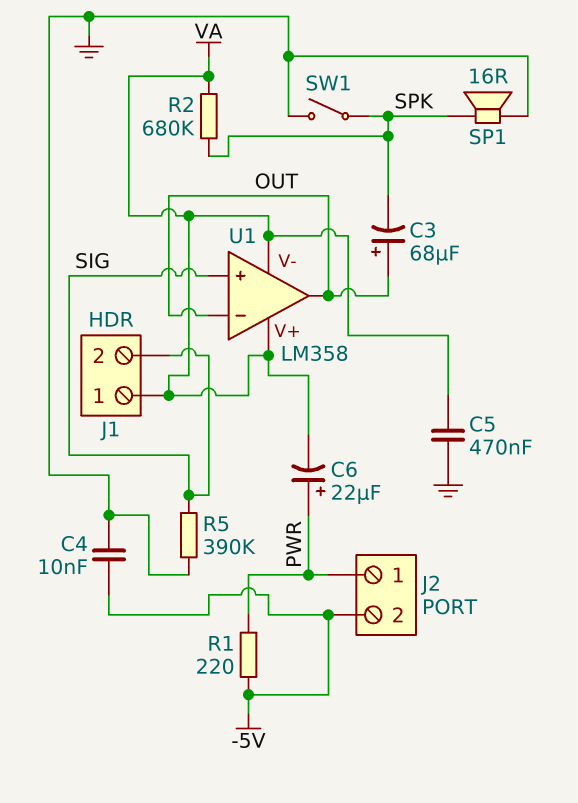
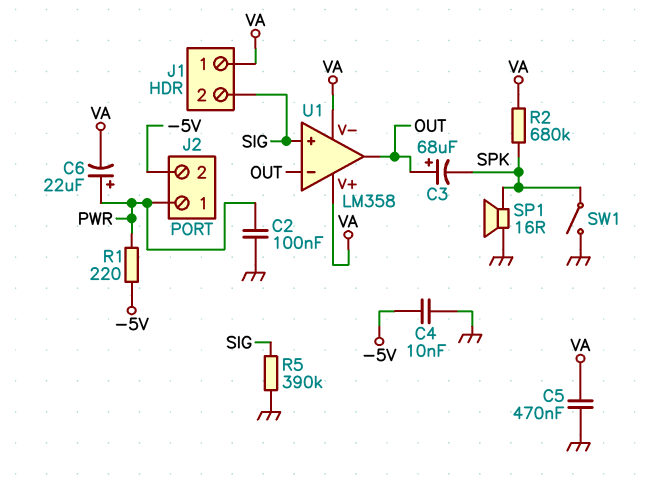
C2: none -> 100nF (GND, PWR)

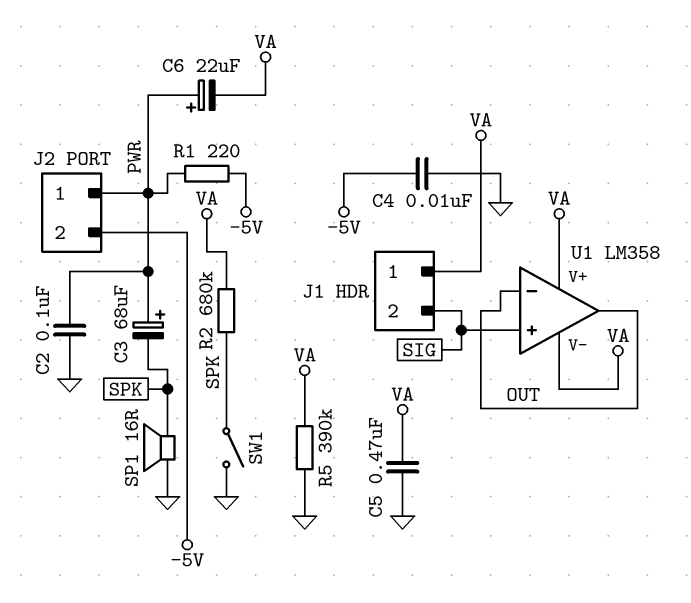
C3: 68uF (plus OUT, minus SPK) -> 68uF (plus PWR, minus SPK)
R5: 390k (GND, SIG) -> 390k (GND, VA)

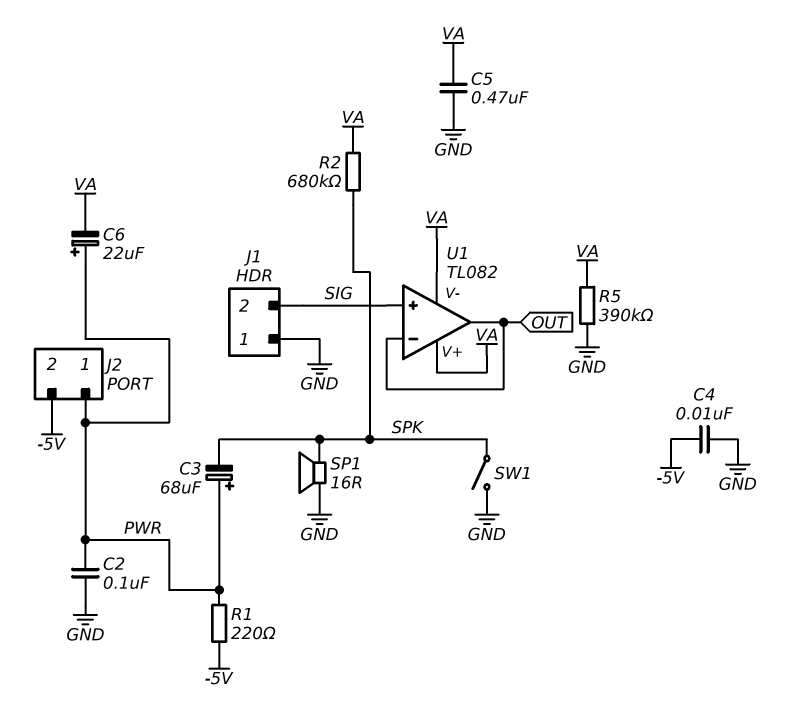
J1 pin 1: VA -> GND
U1: LM358 -> TL082

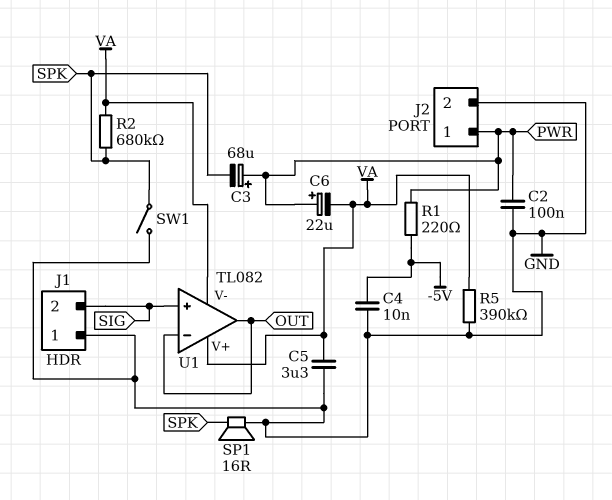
C5: 470nF (GND, VA) -> 3.3uF (GND, VA)
J2 pin 2: -5V -> GND

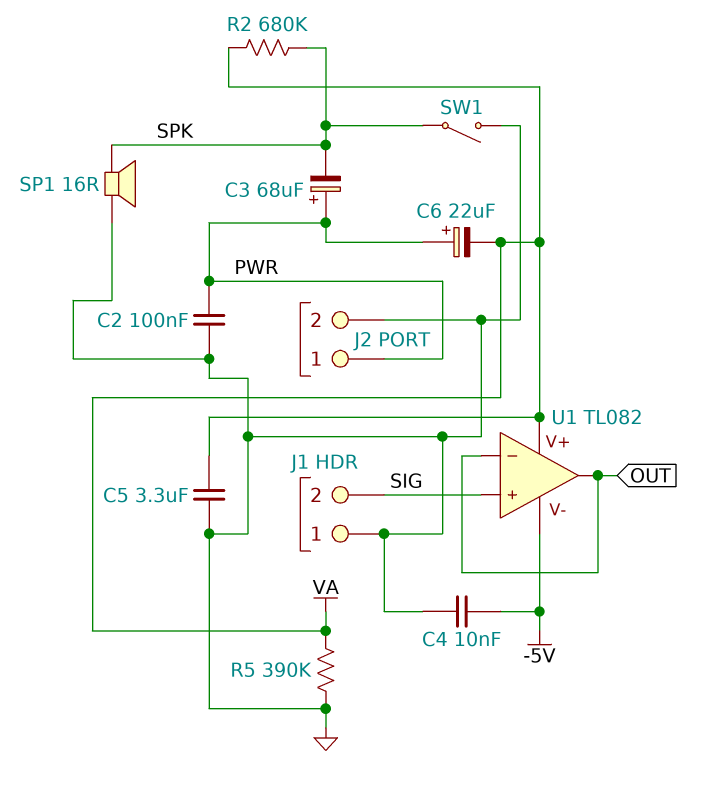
R1: 220 (-5V, PWR) -> none
U1 pin V-: VA -> -5V

